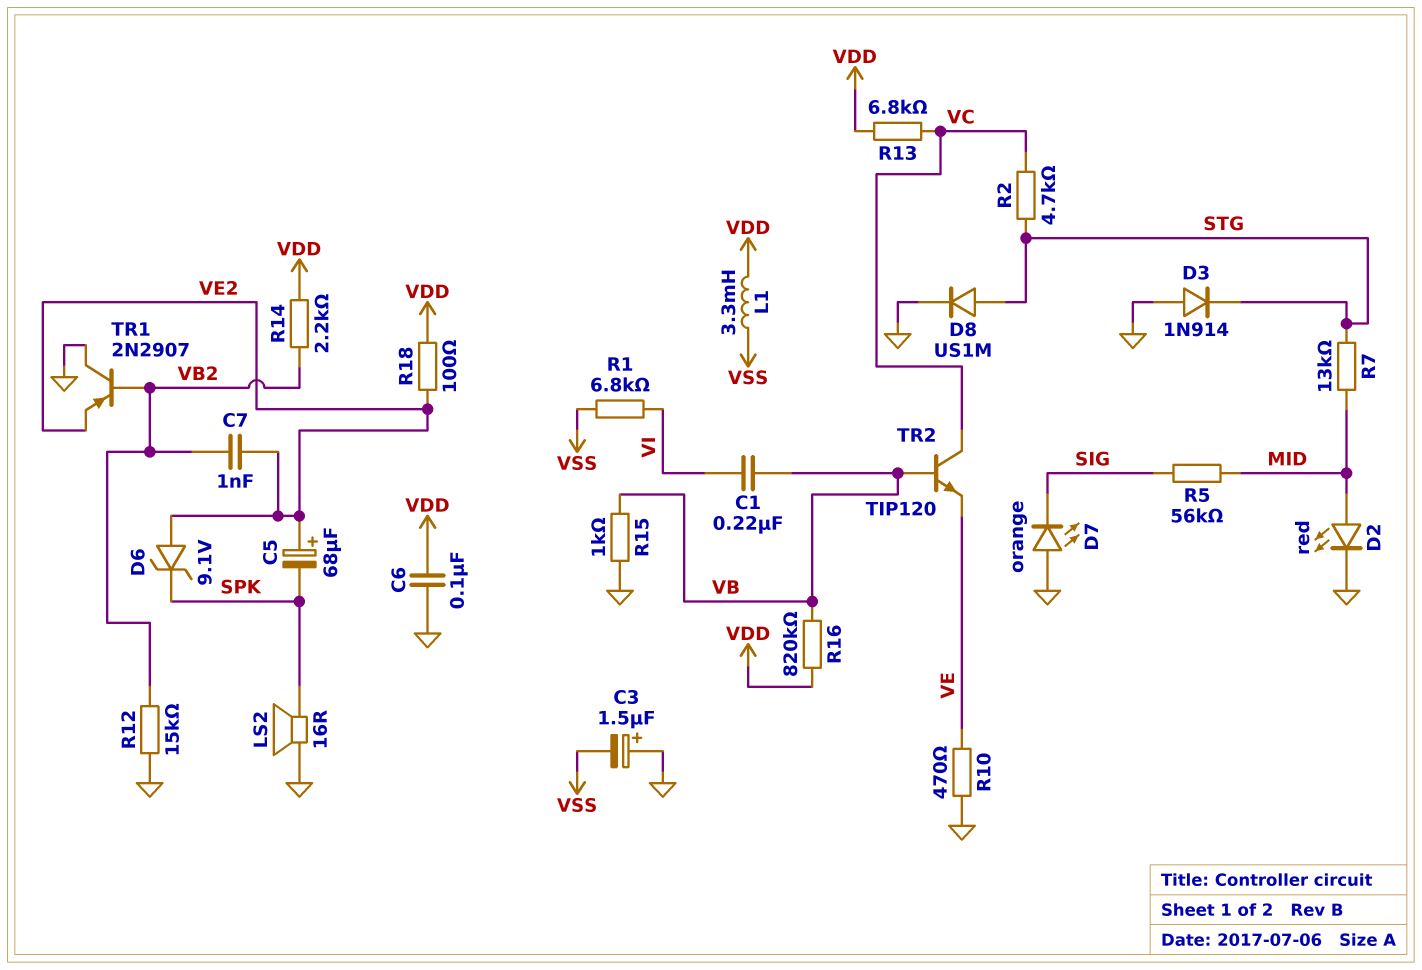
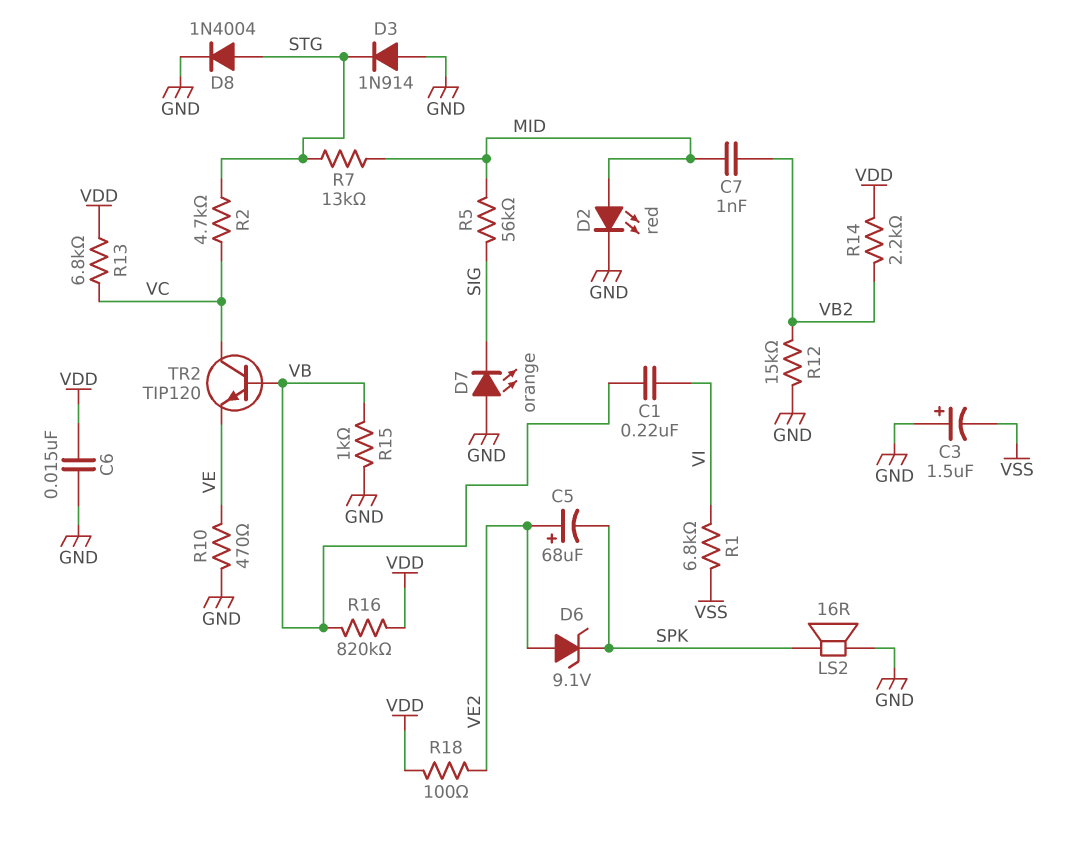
C6: 100nF (GND, VDD) -> 15nF (GND, VDD)
C7: 1nF (VB2, VE2) -> 1nF (MID, VB2)
D8: diode US1M (A STG, K GND) -> diode 1N4004 (A STG, K GND)
L1: 3.3mH (VDD, VSS) -> none
TR1: PNP 2N2907 (B VB2, C GND, E VE2) -> none

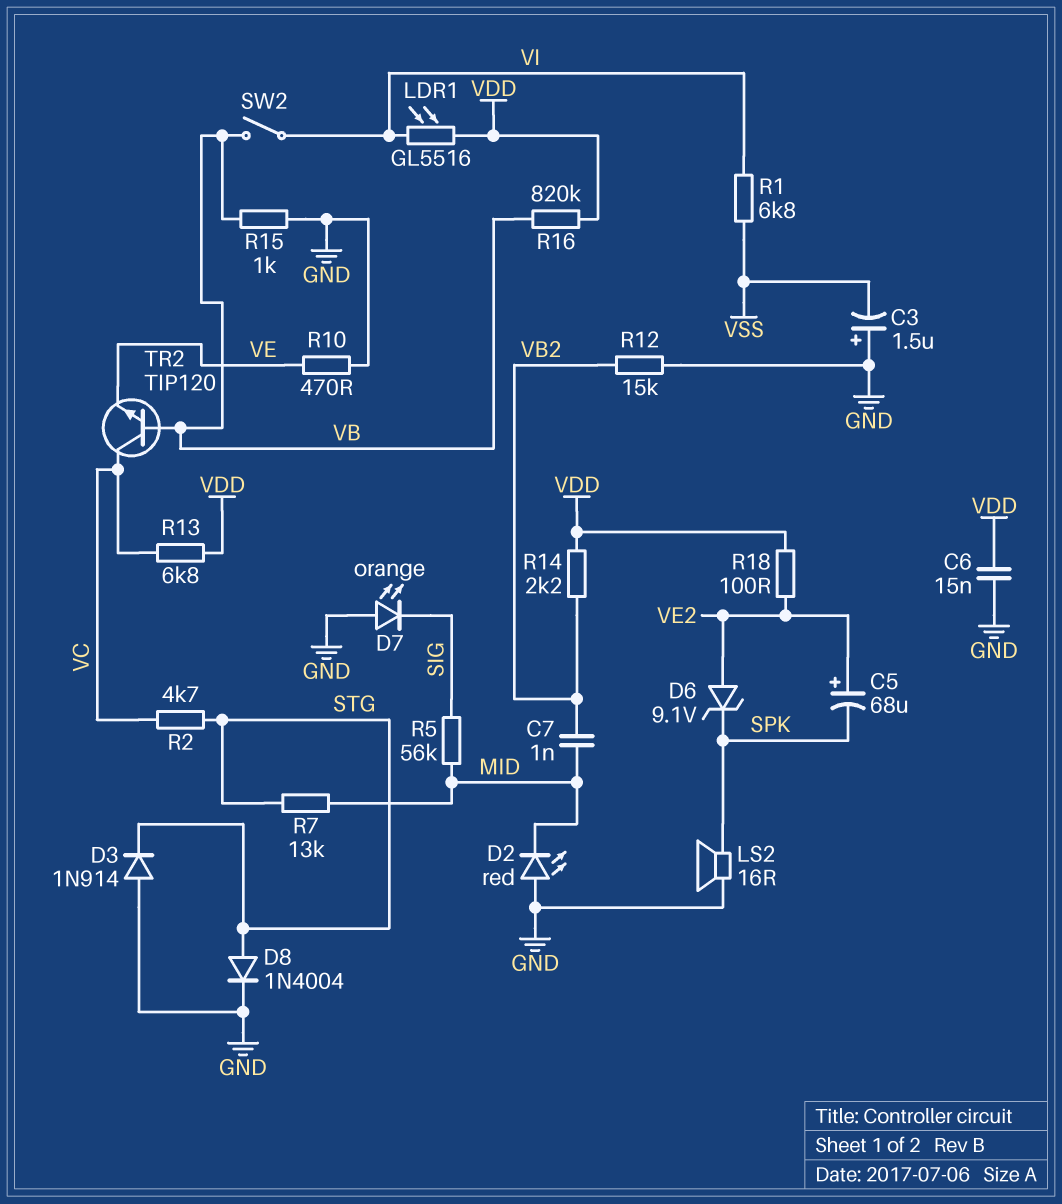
C1: 220nF (VB, VI) -> none
D2: LED red (A MID, K GND) -> LED red (A GND, K MID)
LDR1: none -> GL5516 (VDD, VI)
SW2: none -> switch (VB, VI)

